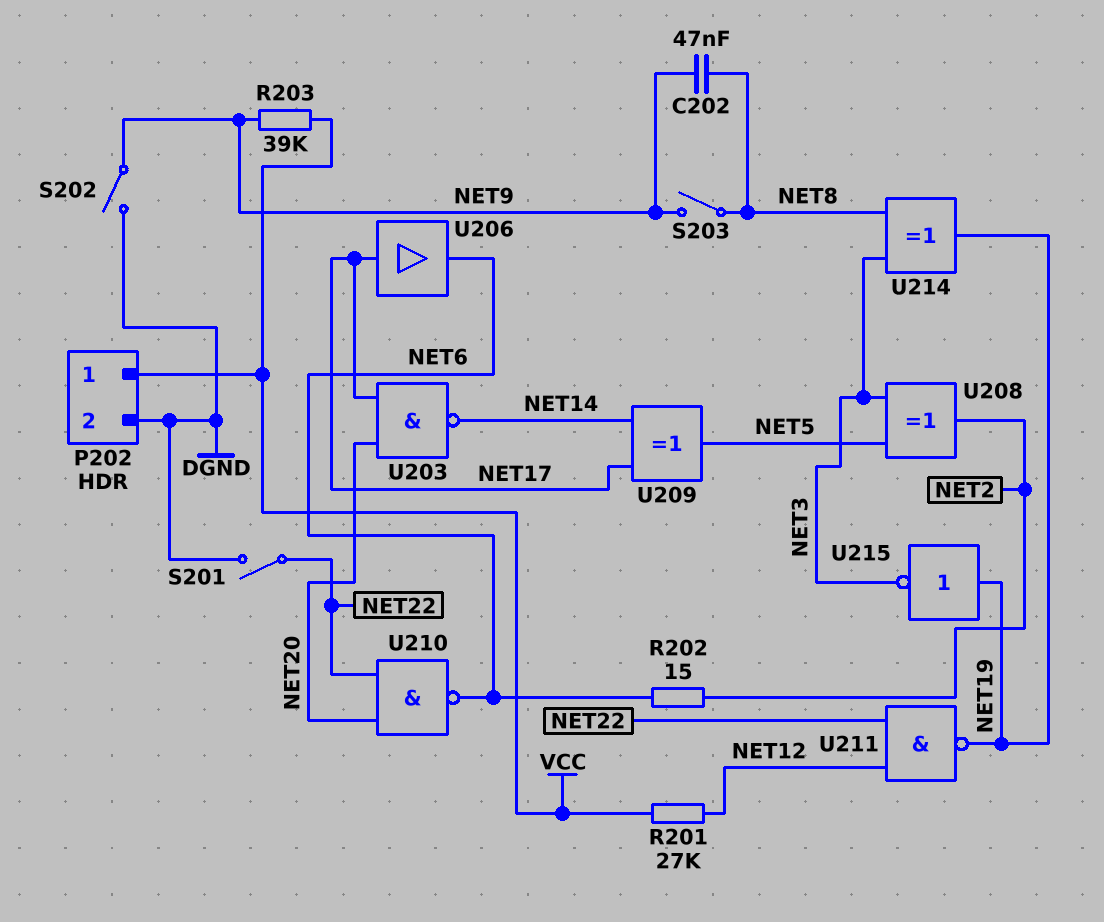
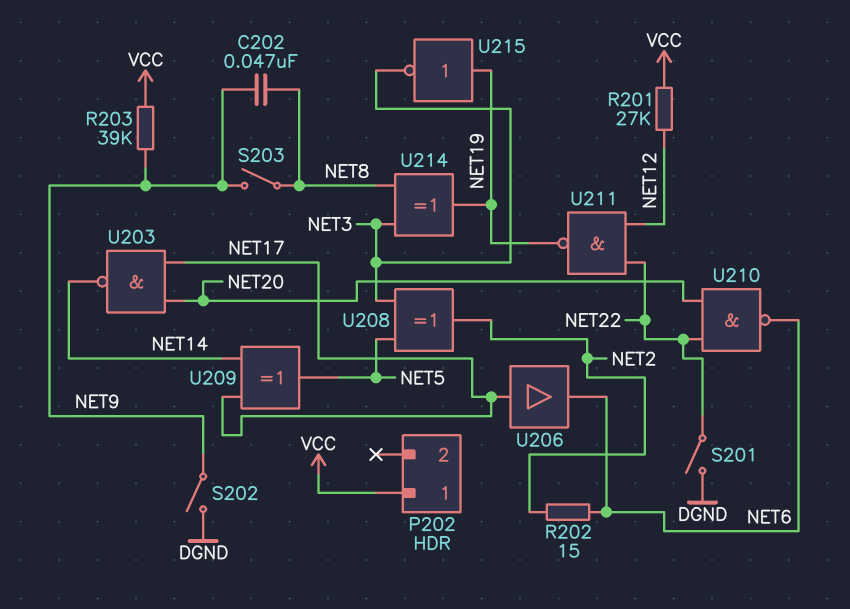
P202 pin 2: DGND -> none

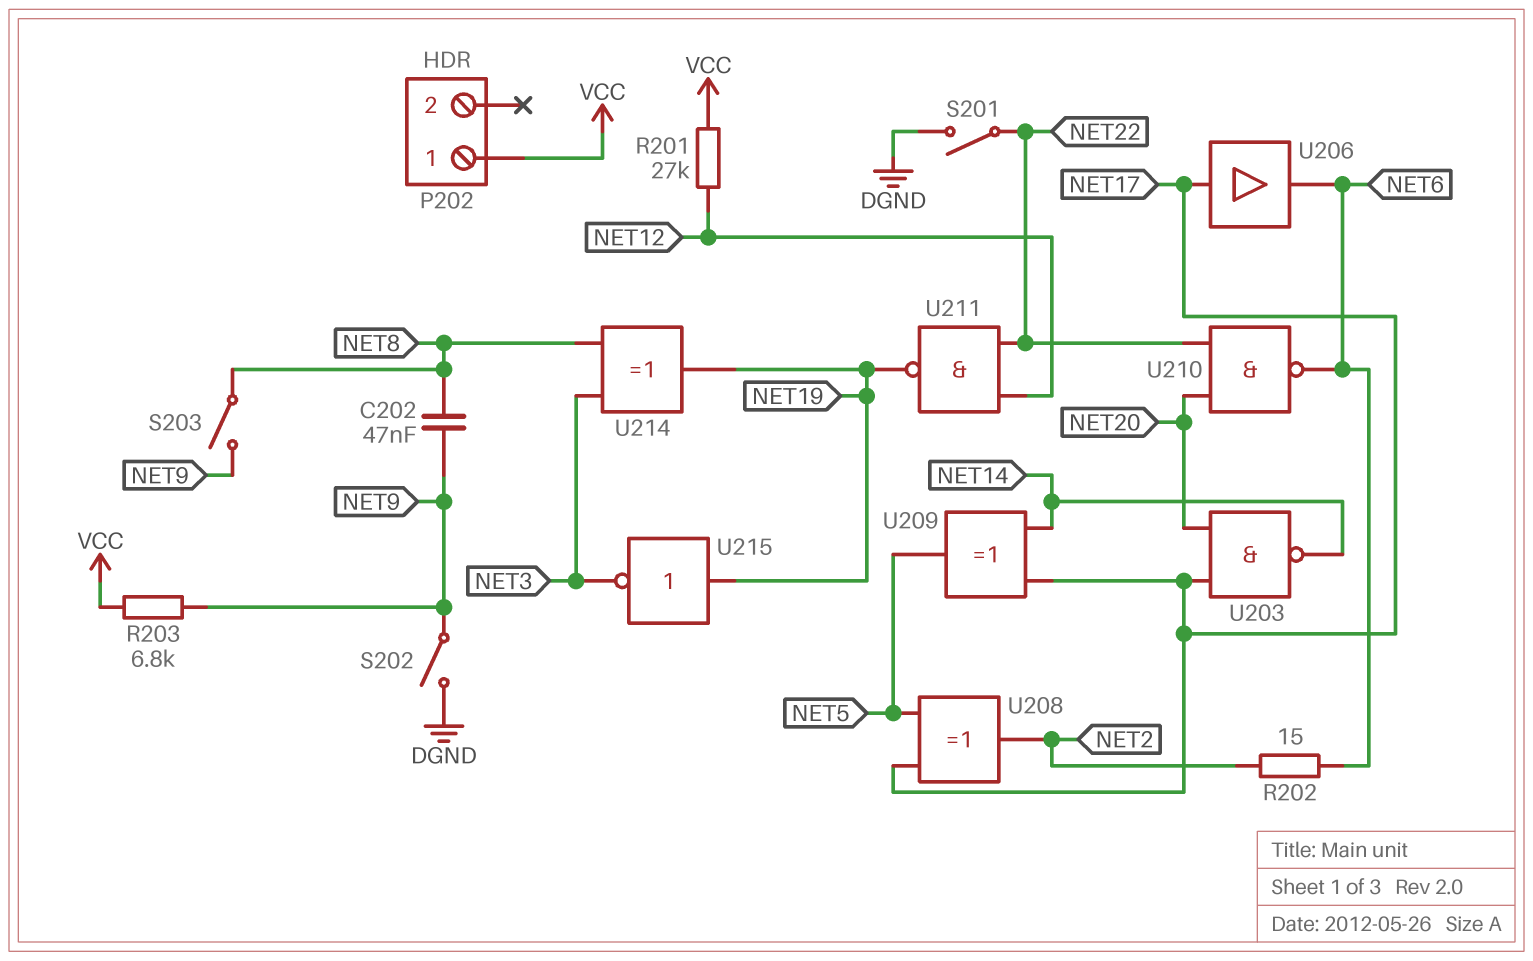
R203: 39k (NET9, VCC) -> 6.8k (NET9, VCC)
U208: XOR (in NET3, in NET5, out NET2) -> XOR (in NET5, in NET17, out NET2)

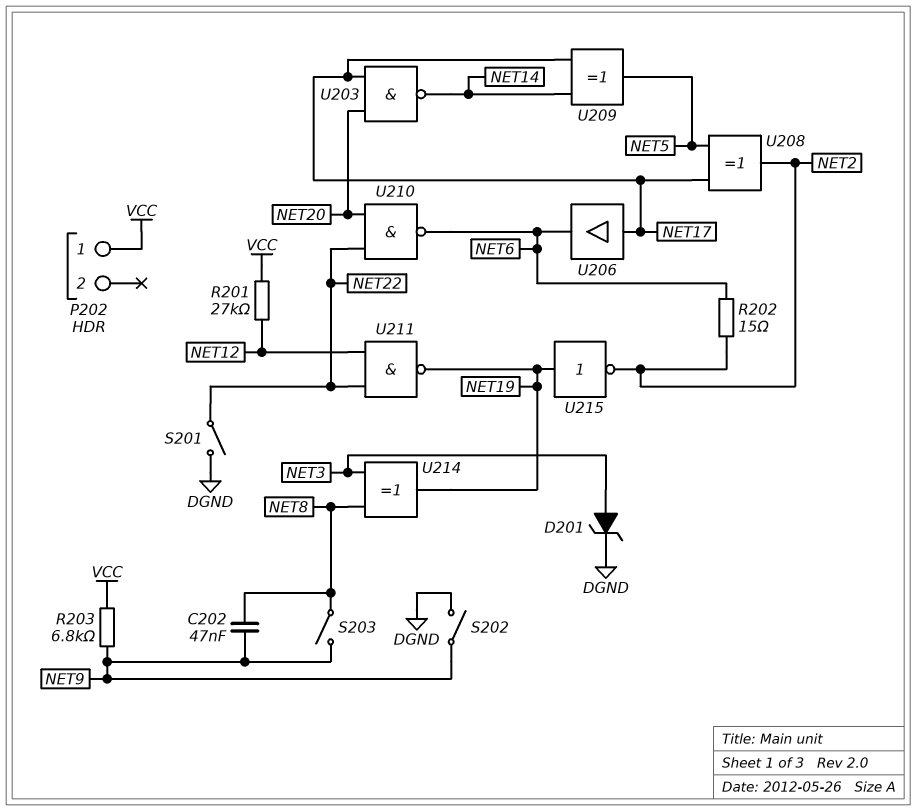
D201: none -> zener (A NET3, K DGND)
U215: NOT (in NET19, out NET3) -> NOT (in NET19, out NET2)

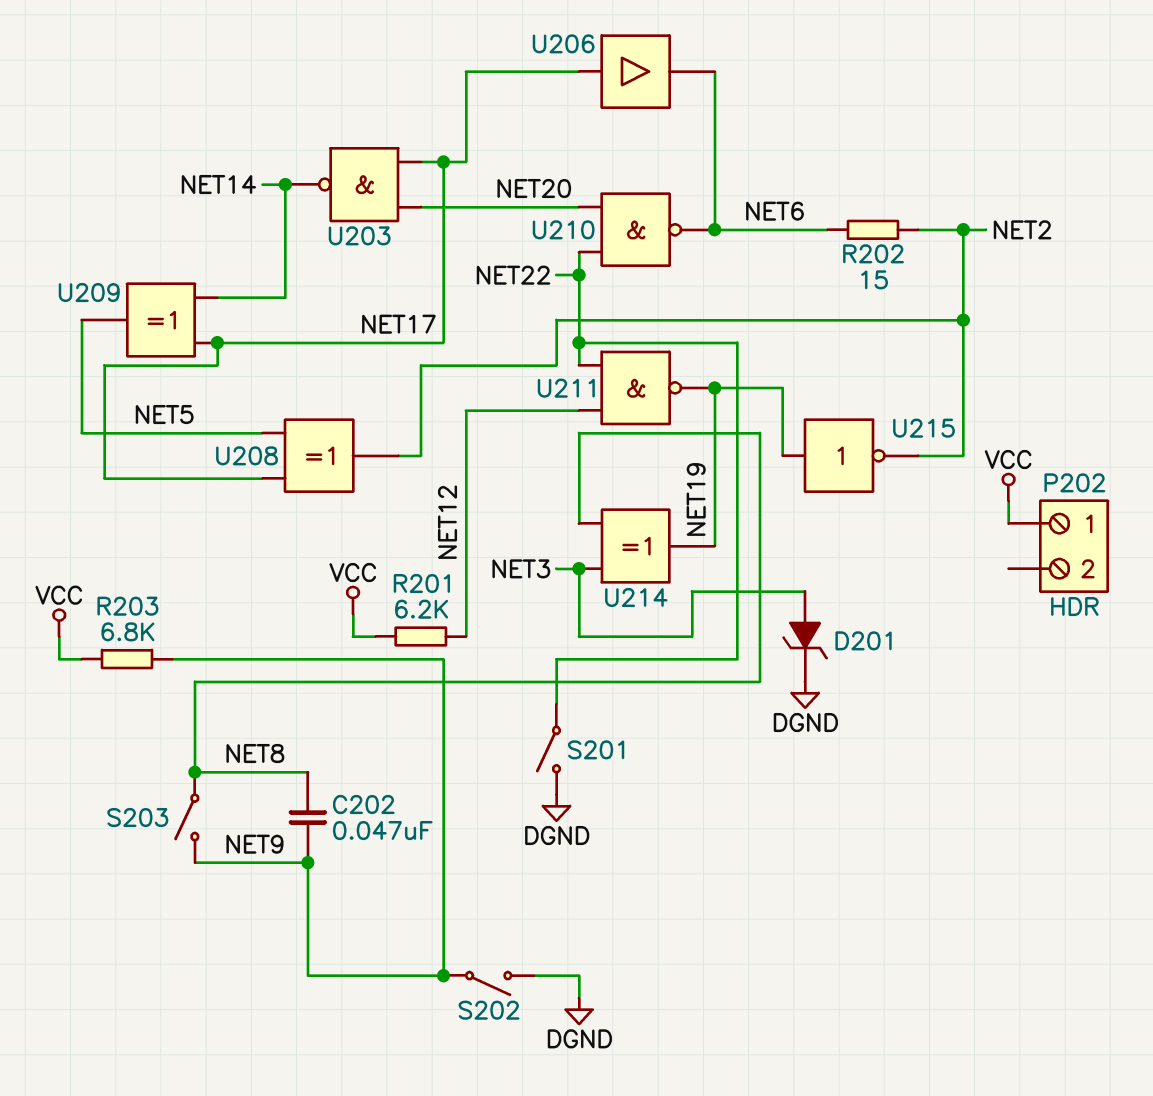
R201: 27k (NET12, VCC) -> 6.2k (NET12, VCC)

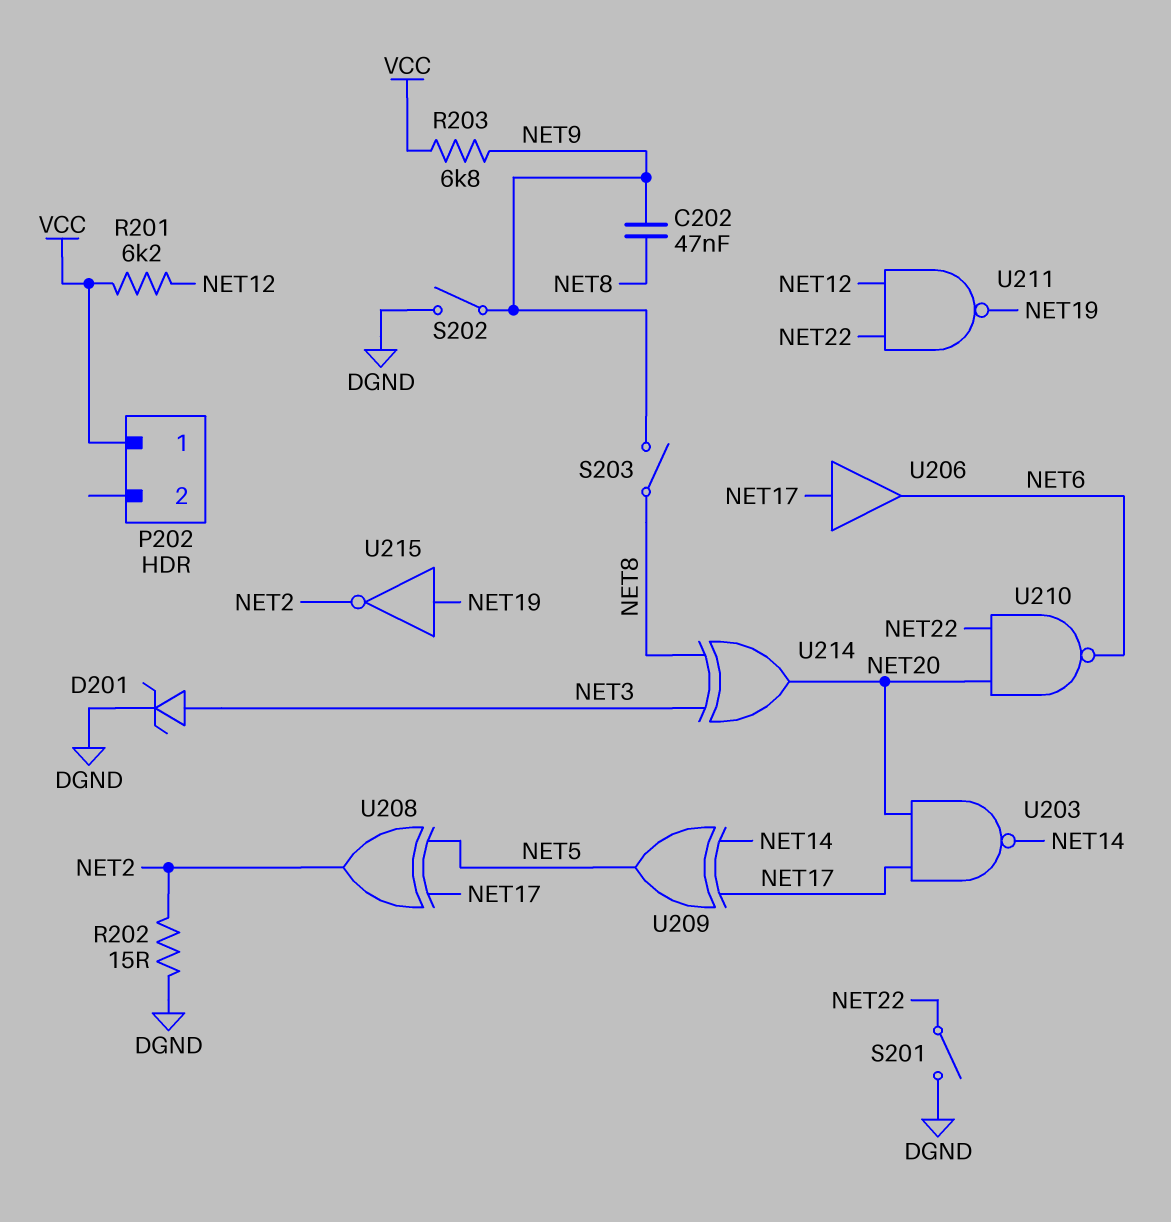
R202: 15 (NET2, NET6) -> 15 (DGND, NET2)
U214: XOR (in NET3, in NET8, out NET19) -> XOR (in NET3, in NET8, out NET20)

